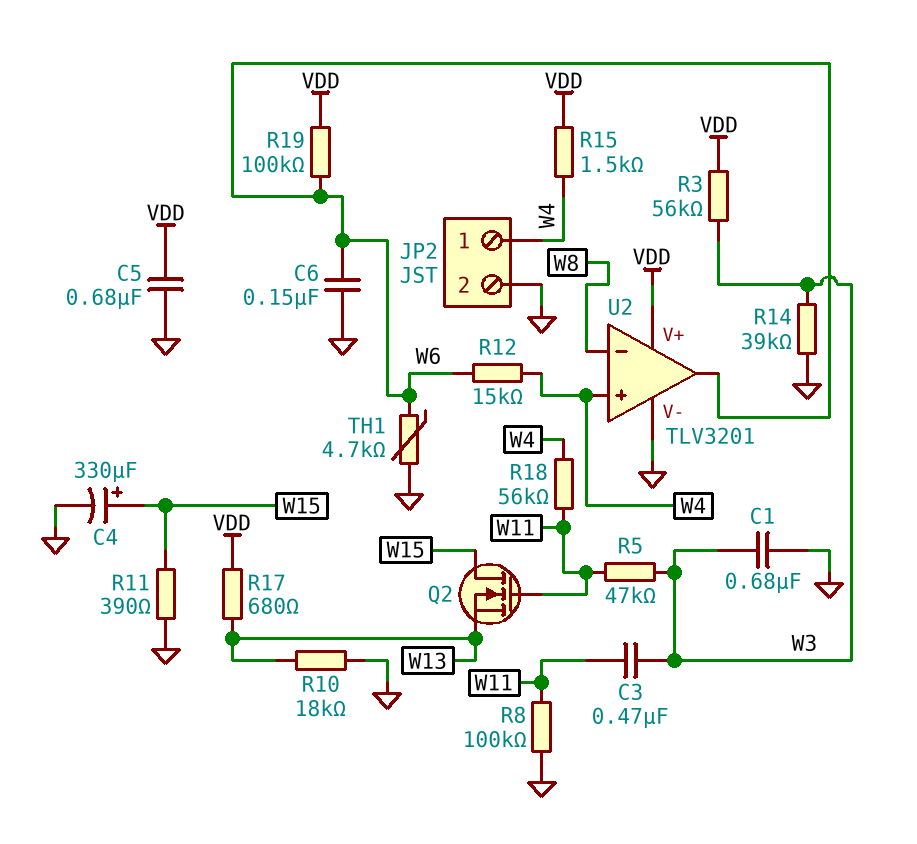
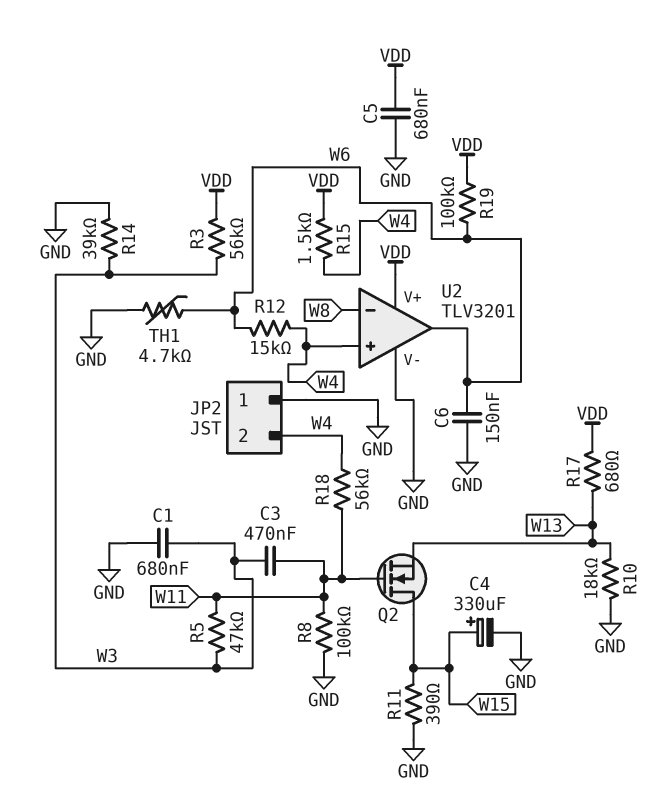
JP2 pin 1: W4 -> GND
JP2 pin 2: GND -> W4

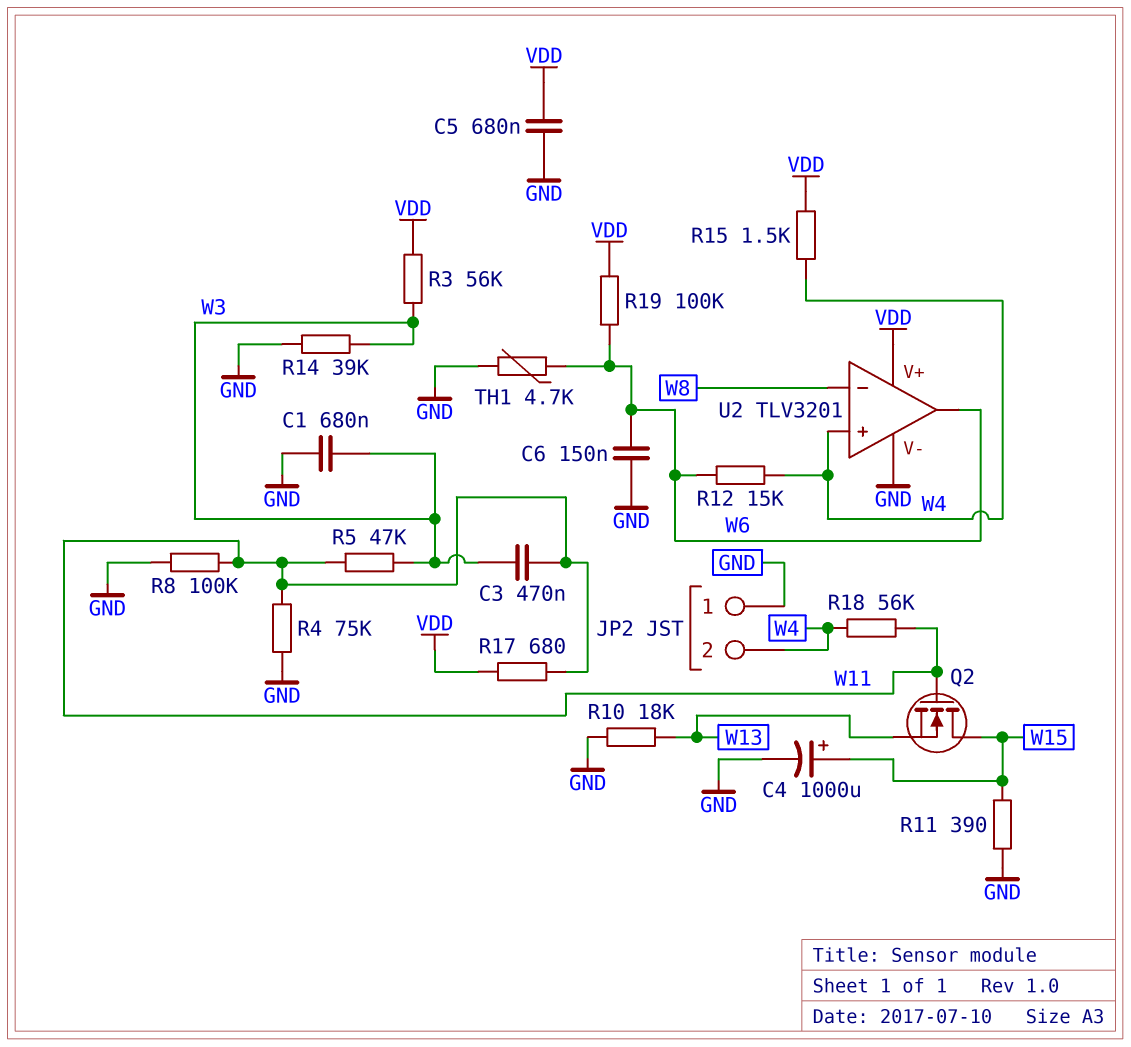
C4: 330uF (plus W15, minus GND) -> 1000uF (plus W15, minus GND)
R4: none -> 75k (GND, W11)
R17: 680 (VDD, W13) -> 680 (VDD, W11)

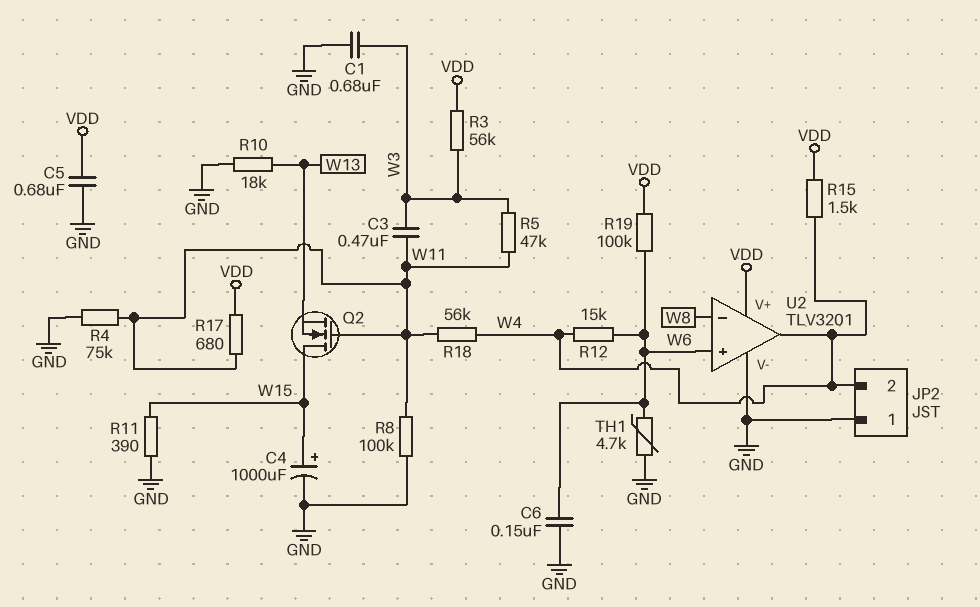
R14: 39k (GND, W3) -> none
U2 pin in+: W4 -> W6
U2 pin out: W6 -> W4

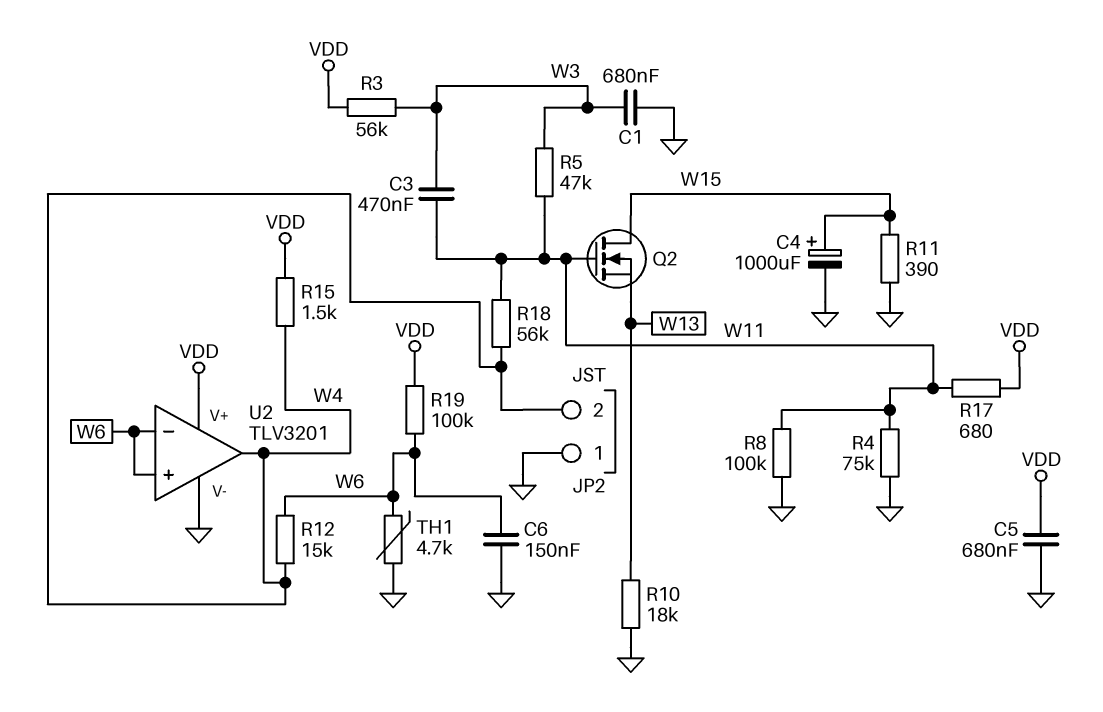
U2 pin in-: W8 -> W6

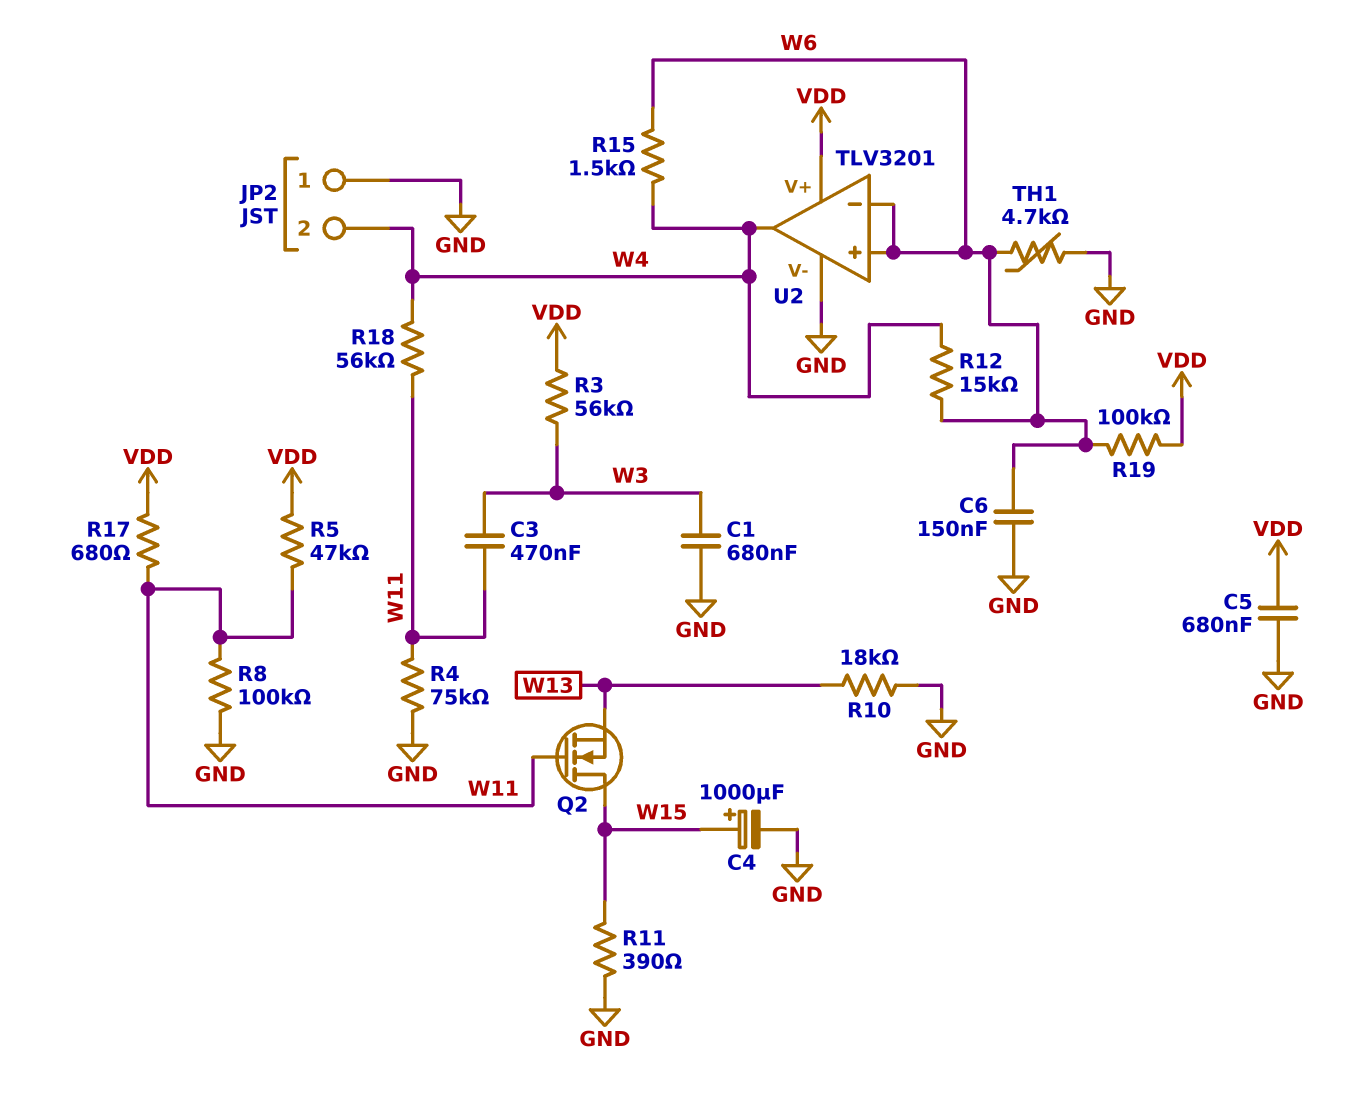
R5: 47k (W3, W11) -> 47k (VDD, W11)
R15: 1.5k (VDD, W4) -> 1.5k (W4, W6)

